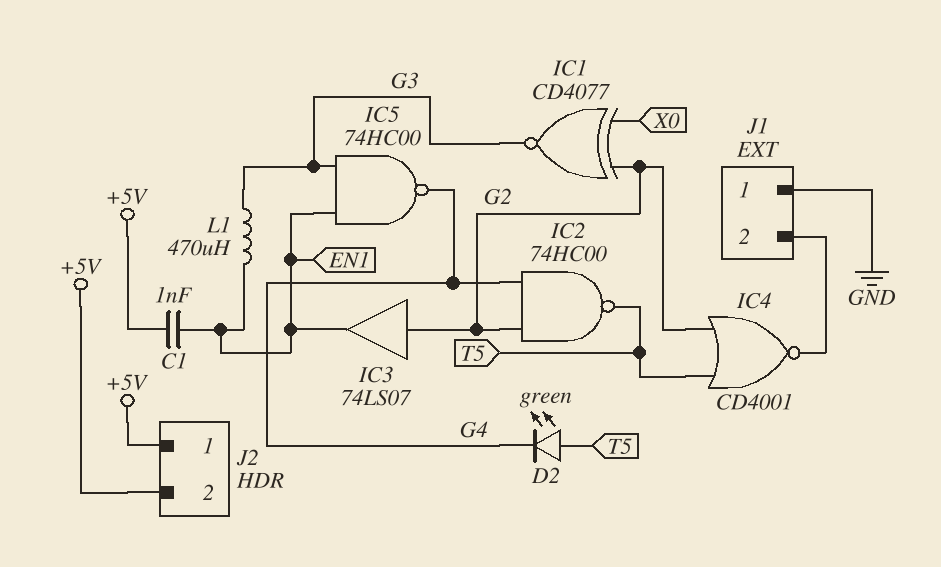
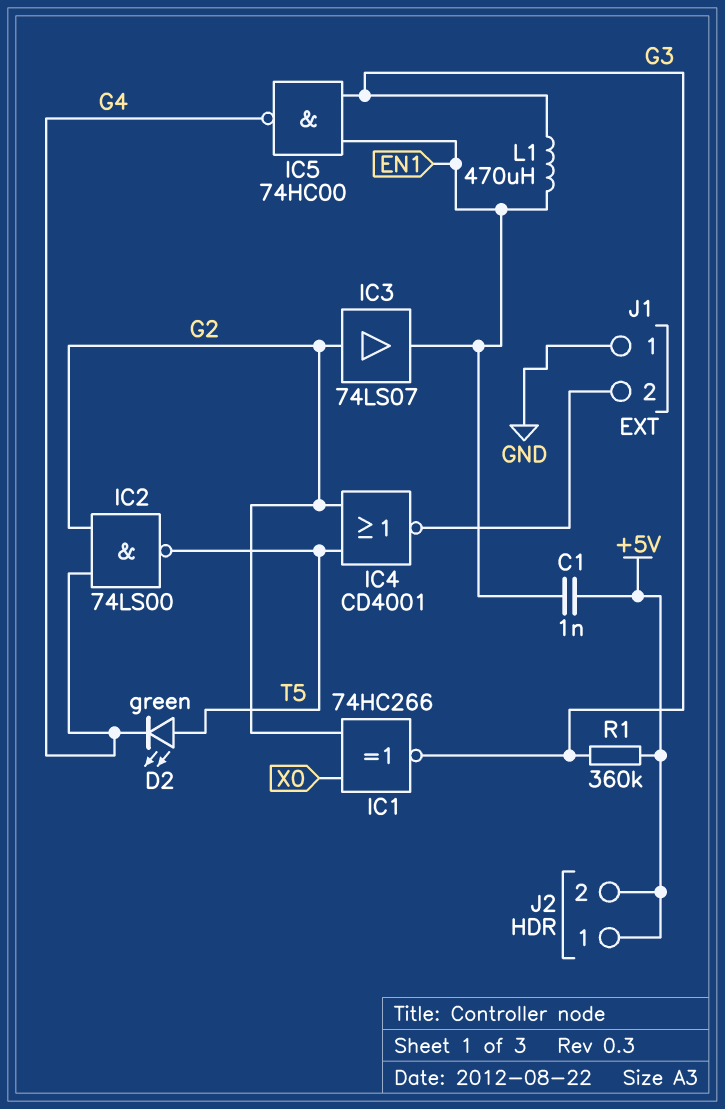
IC1: XNOR CD4077 (in G2, in X0, out G3) -> XNOR 74HC266 (in G2, in X0, out G3)
IC2: NAND 74HC00 (in G2, in G4, out T5) -> NAND 74LS00 (in G2, in G4, out T5)
R1: none -> 360k (+5V, G3)

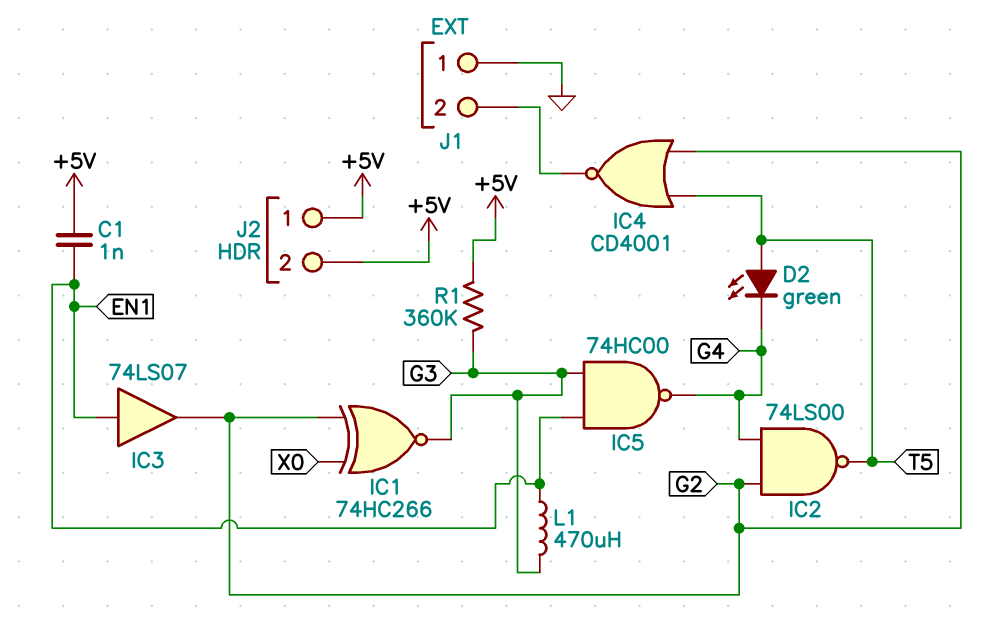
IC3: buffer 74LS07 (in G2, out EN1) -> buffer 74LS07 (in EN1, out G2)

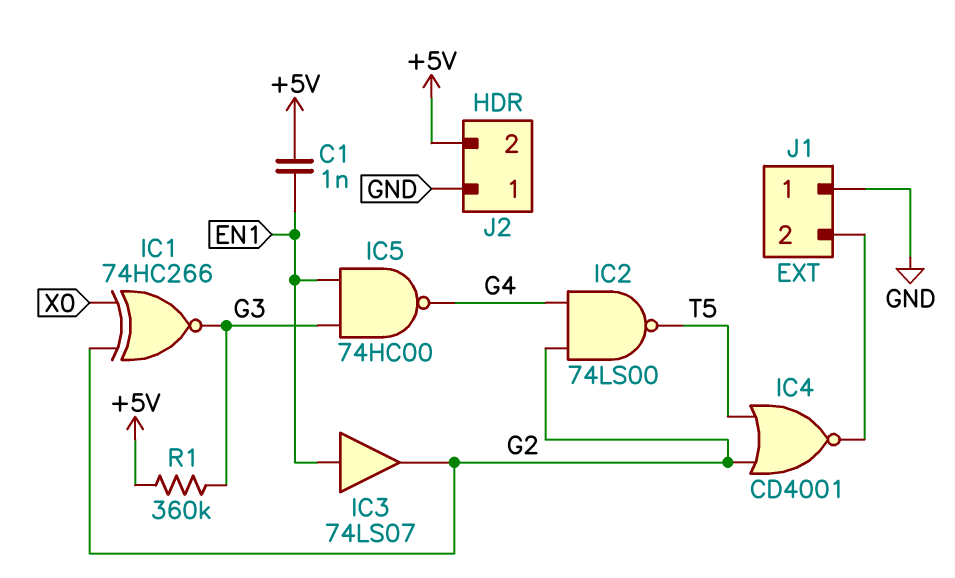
D2: LED green (A T5, K G4) -> none
J2 pin 1: +5V -> GND
L1: 470uH (EN1, G3) -> none

